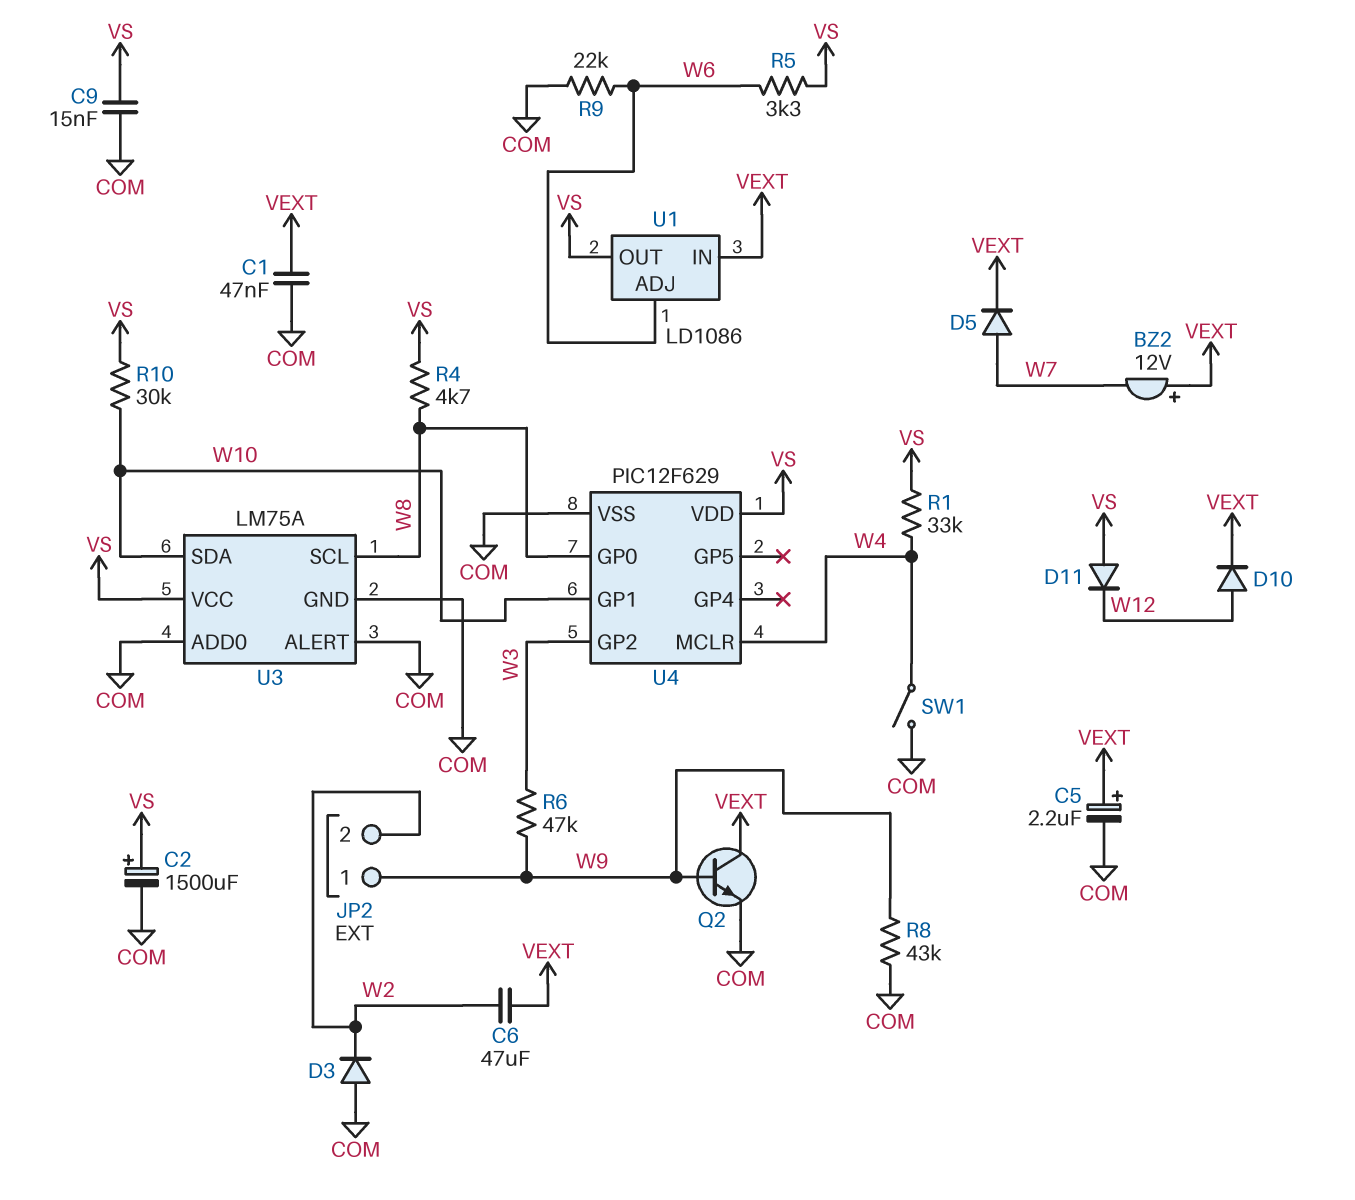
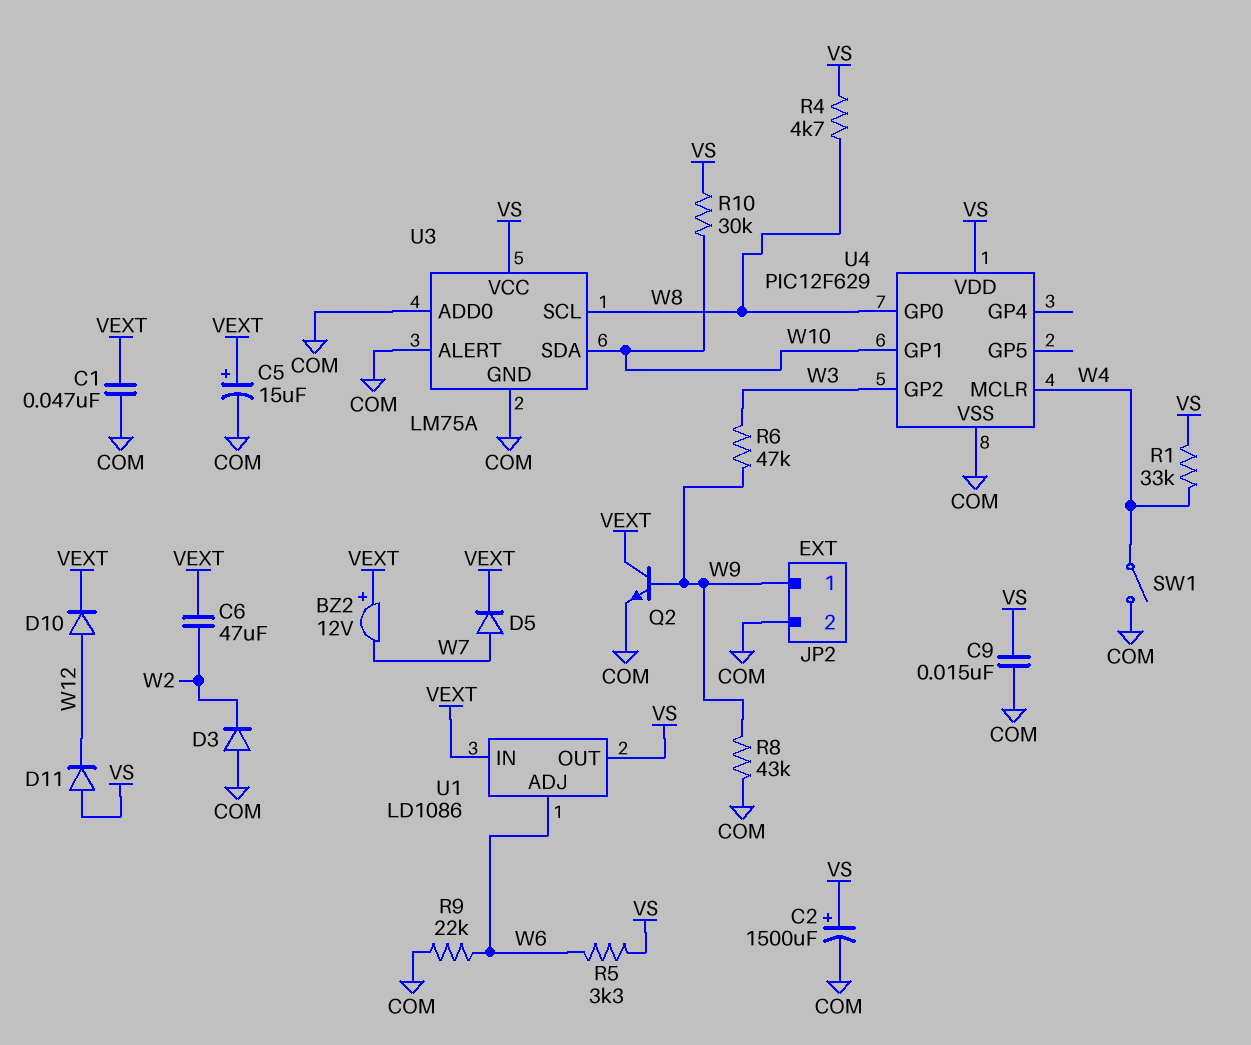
C5: 2.2uF (plus VEXT, minus COM) -> 15uF (plus VEXT, minus COM)
JP2 pin 2: W2 -> COM

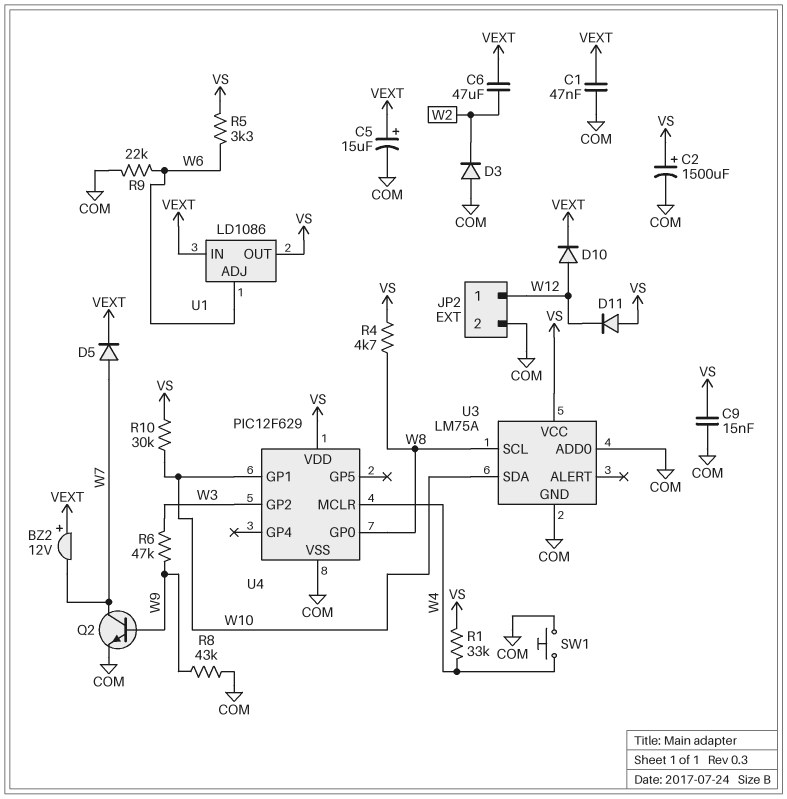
JP2 pin 1: W9 -> W12
Q2: NPN (B W9, C VEXT, E COM) -> NPN (B W9, C W7, E COM)
SW1: switch (COM, W4) -> button (COM, W4)
U3 pin ALERT: COM -> none

